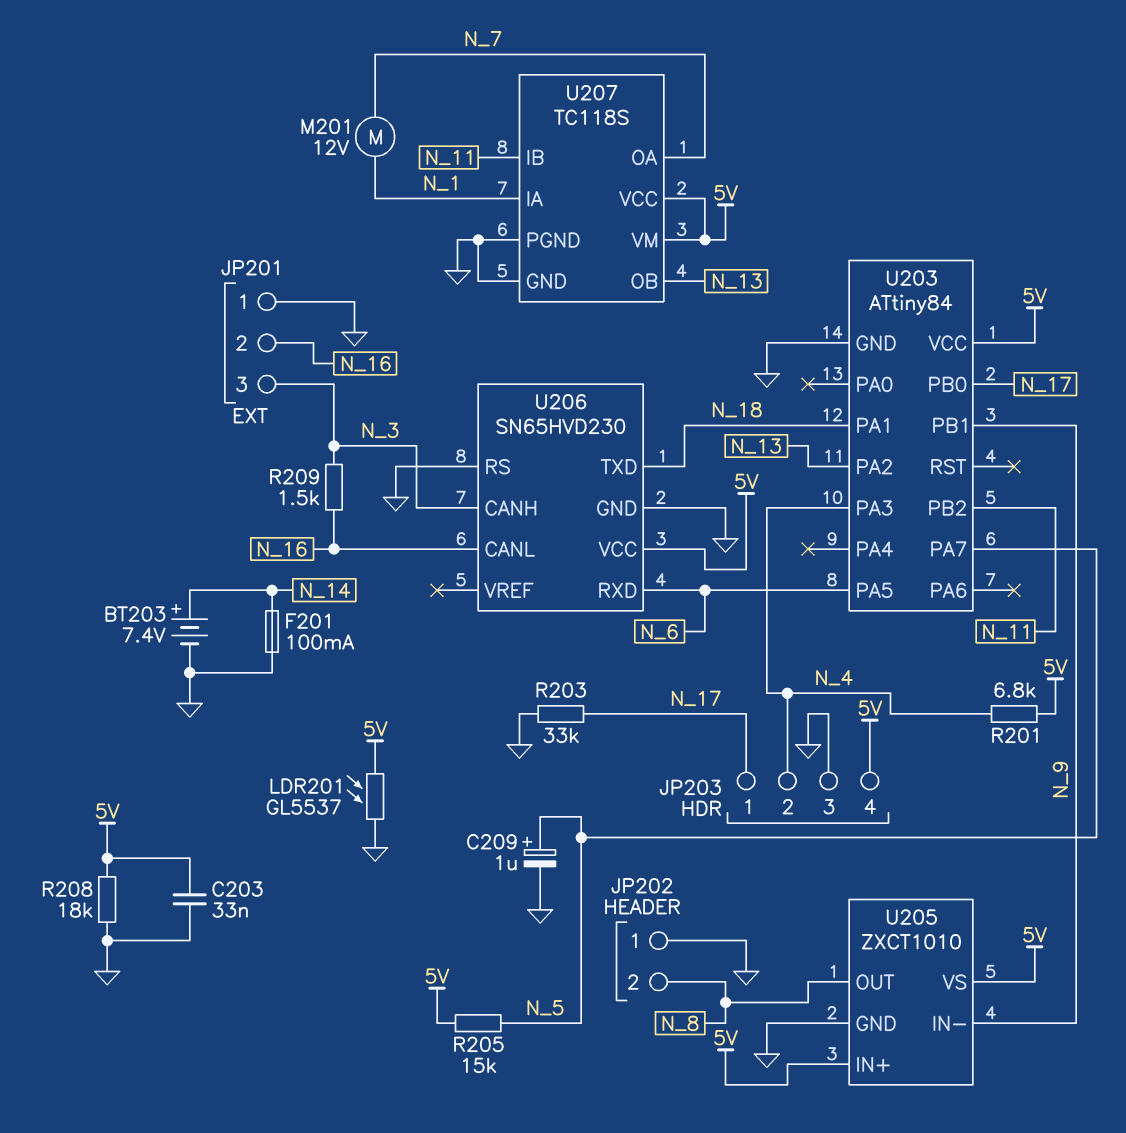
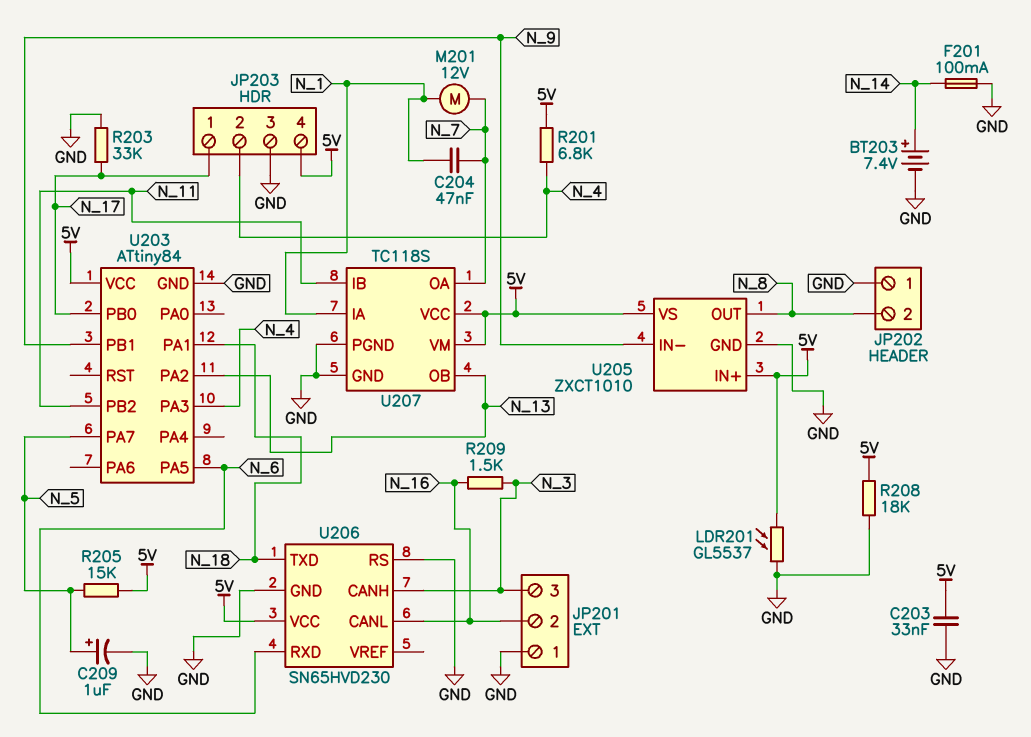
C204: none -> 47nF (N_1, N_7)

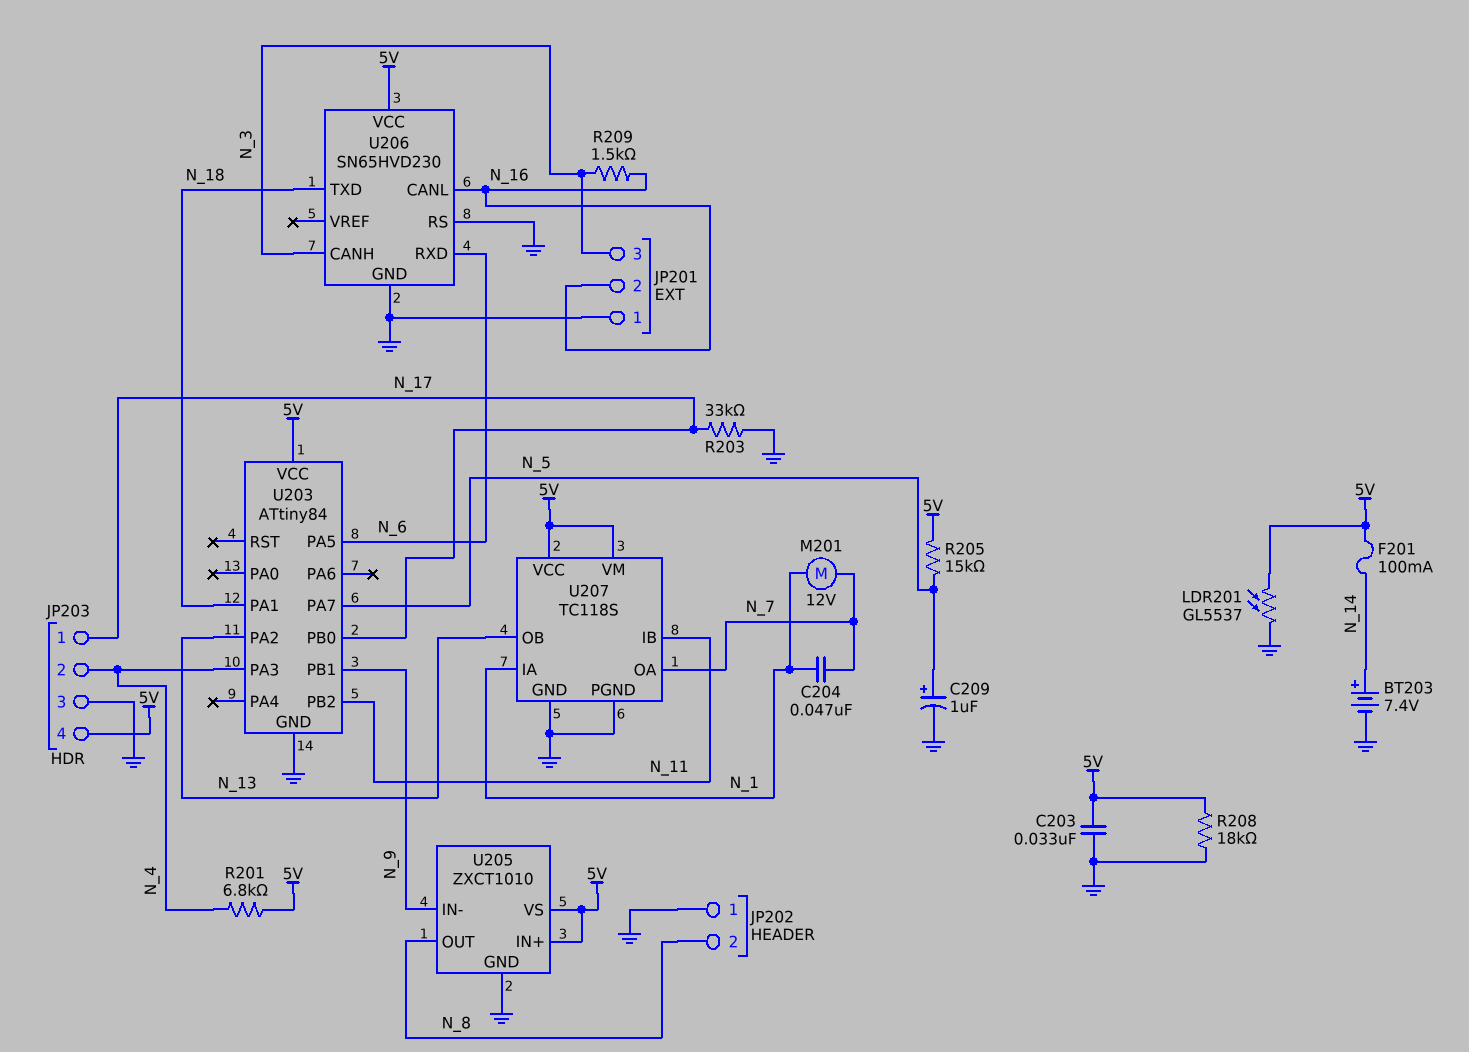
F201: 100mA (GND, N_14) -> 100mA (5V, N_14)

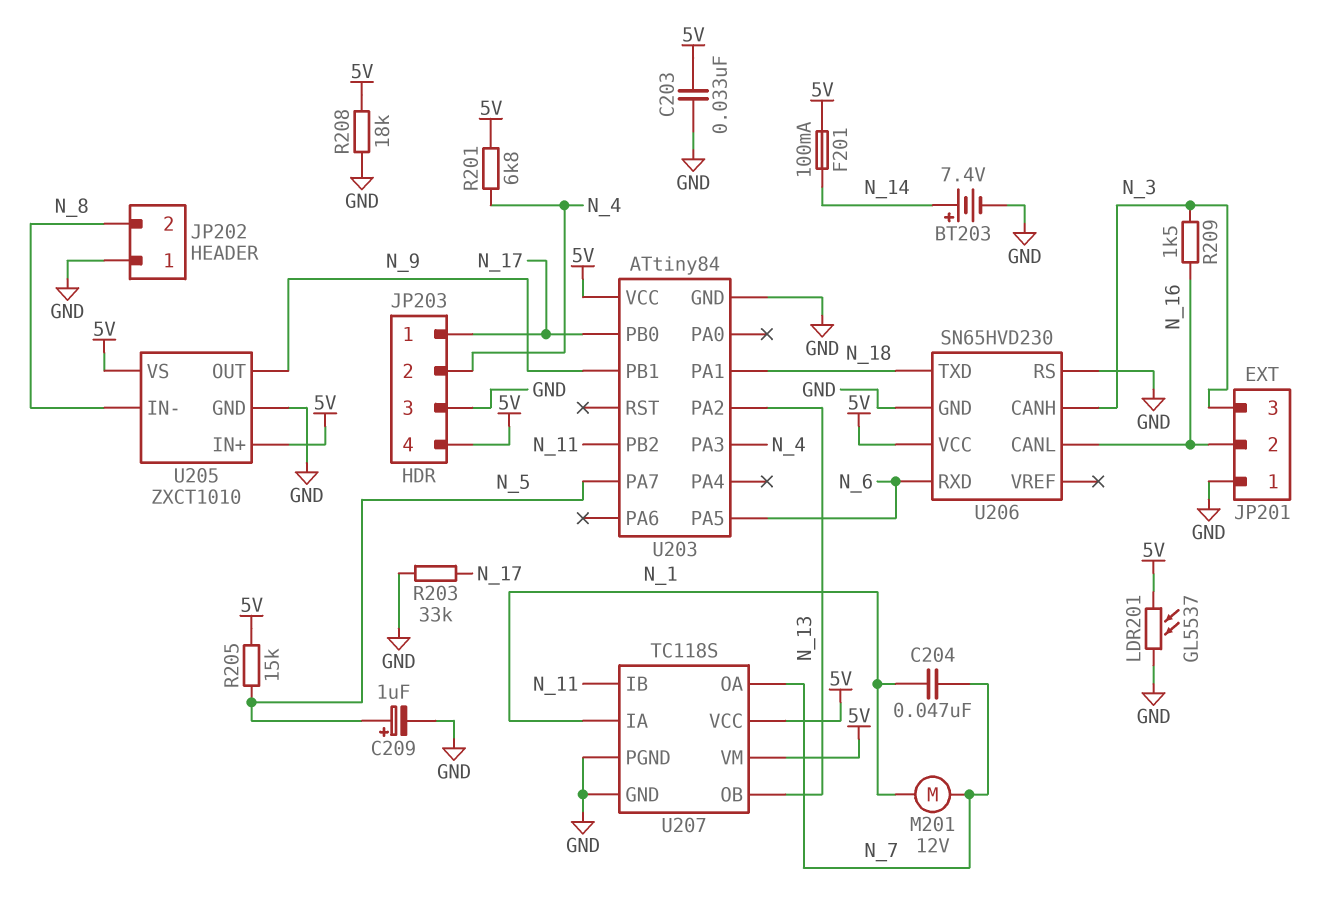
U205 pin IN-: N_9 -> N_8
U205 pin OUT: N_8 -> N_9

